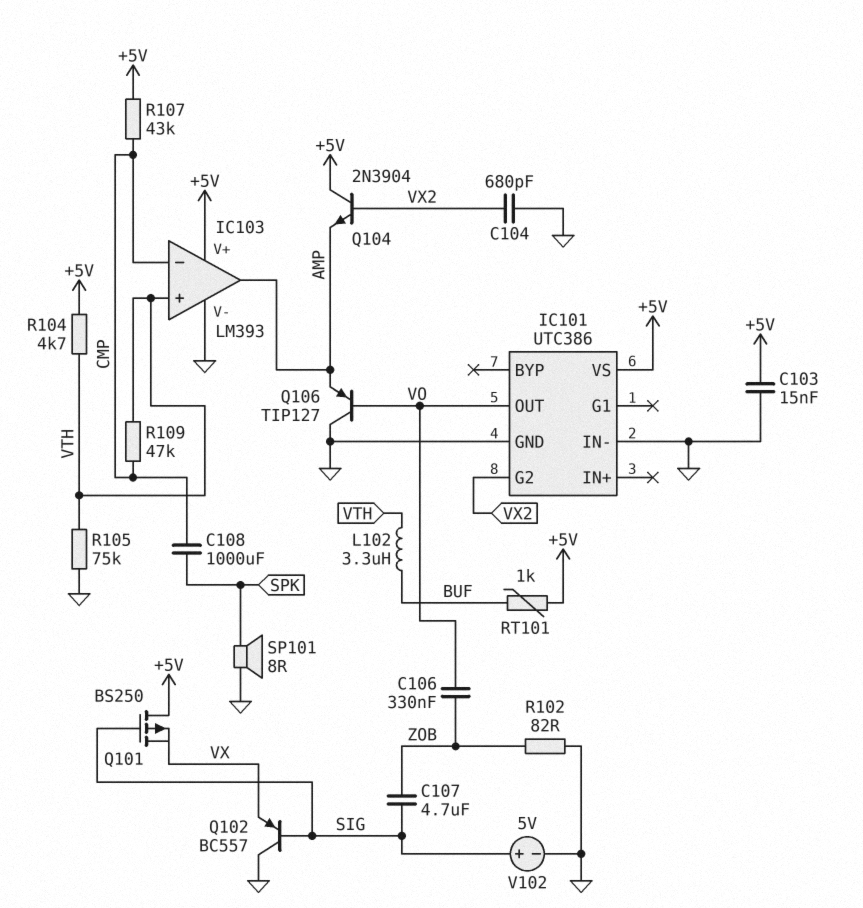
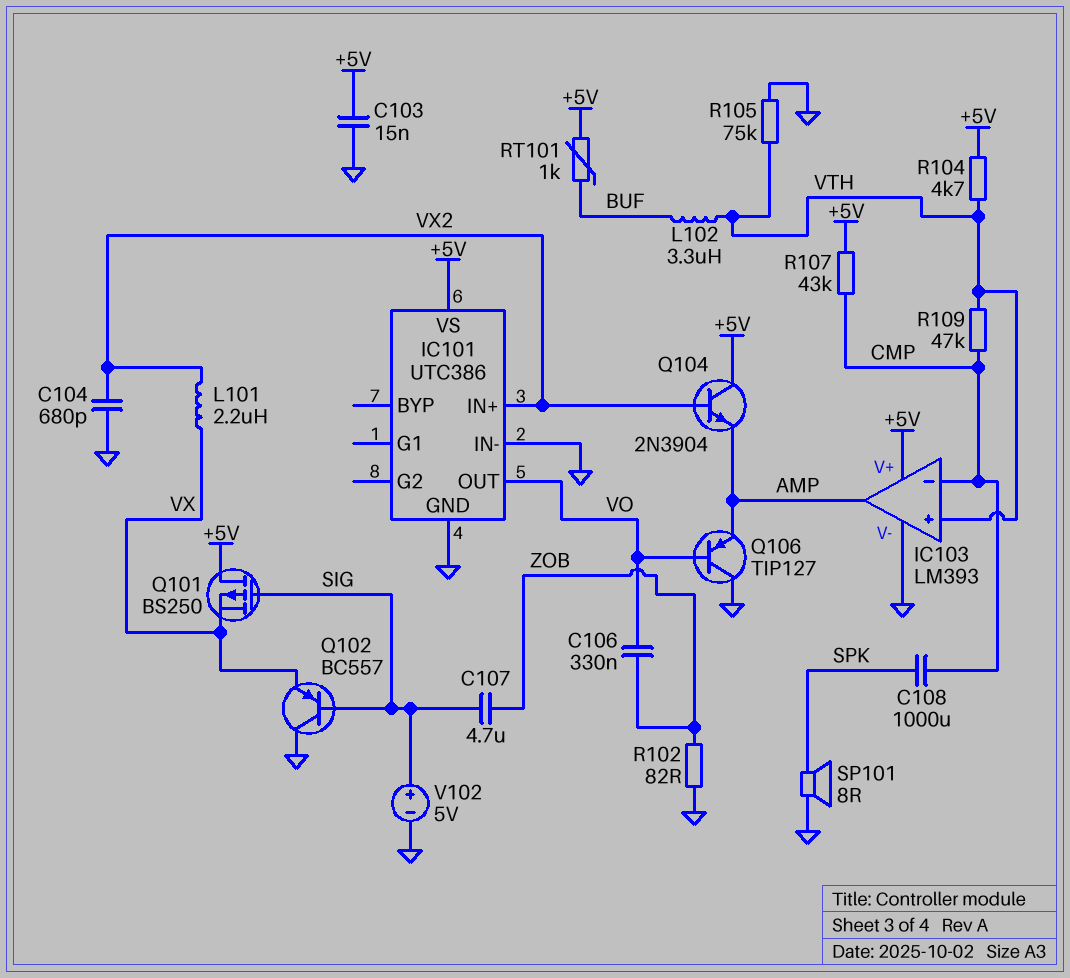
IC101 pin G2: VX2 -> none
IC101 pin IN+: none -> VX2
L101: none -> 2.2uH (VX, VX2)

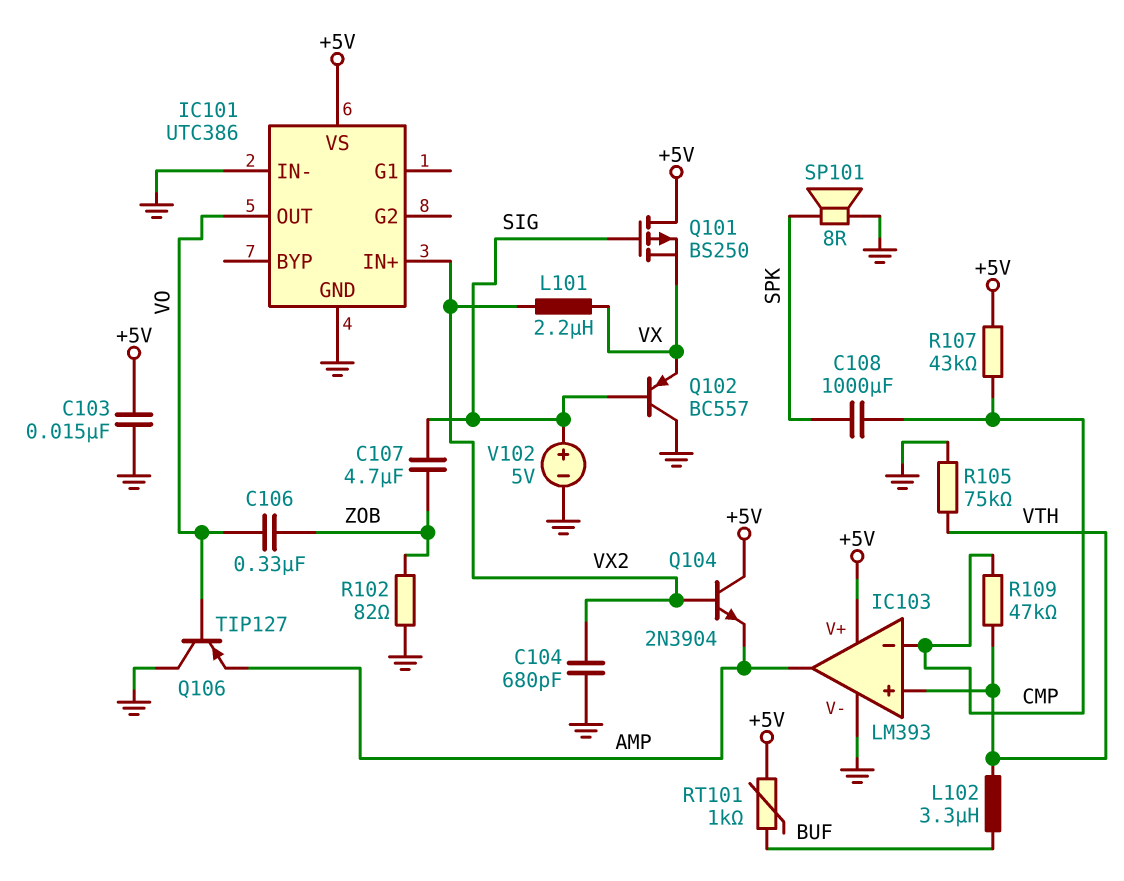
R104: 4.7k (+5V, VTH) -> none

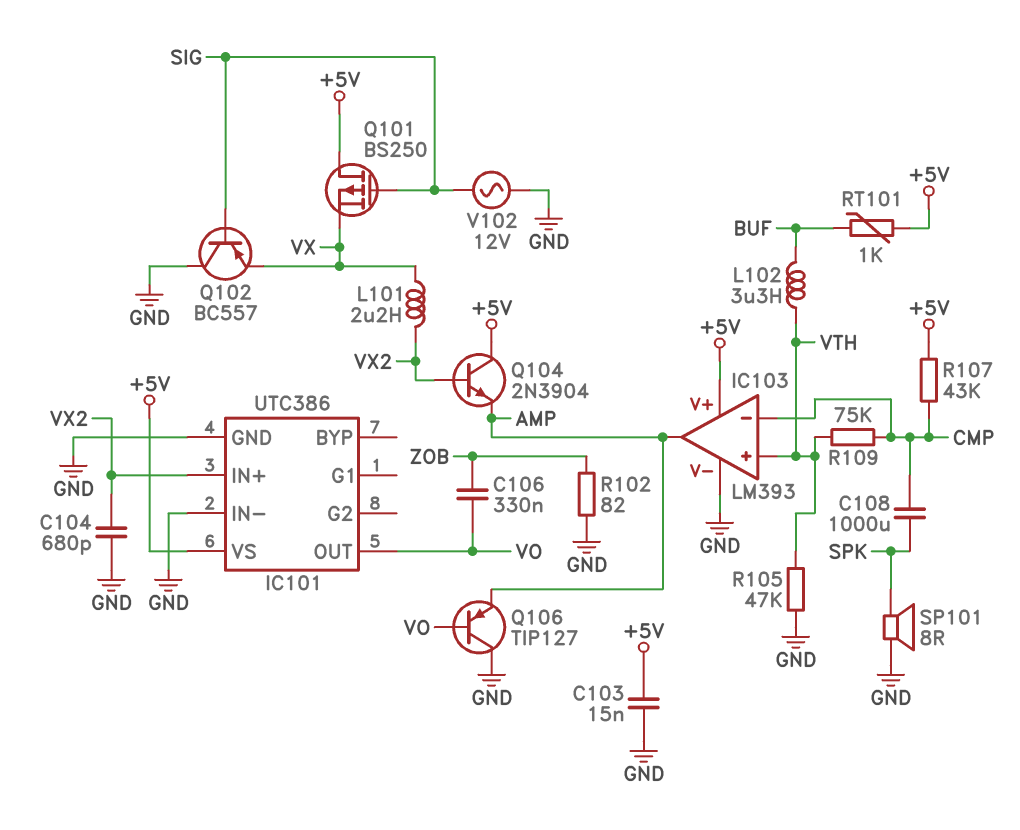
C107: 4.7uF (SIG, ZOB) -> none
R105: 75k (GND, VTH) -> 47k (GND, VTH)
R109: 47k (CMP, VTH) -> 75k (CMP, VTH)
V102: 5V (plus SIG, minus GND) -> AC 12V (GND, SIG)

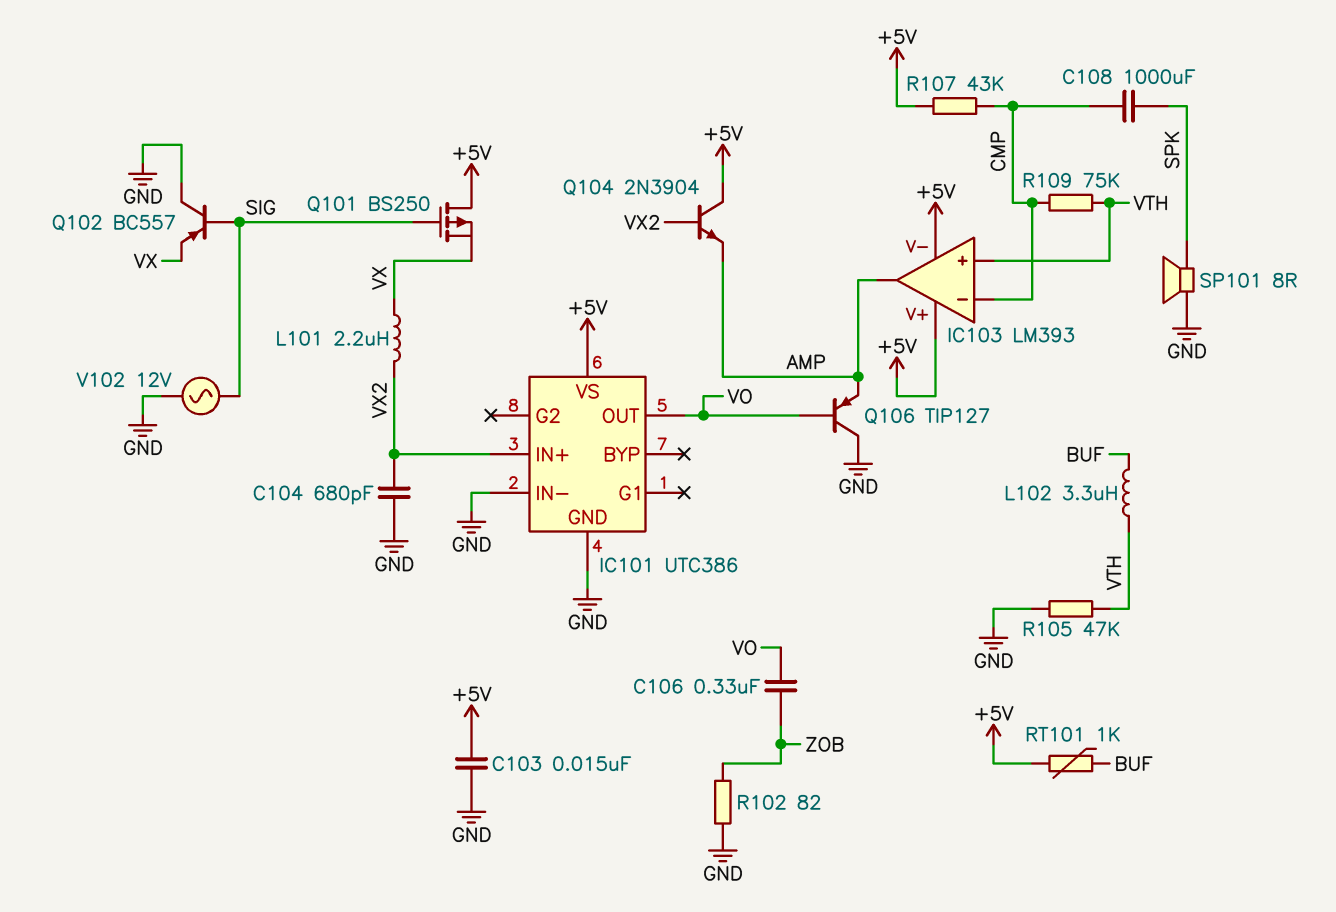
IC103 pin V-: GND -> +5V

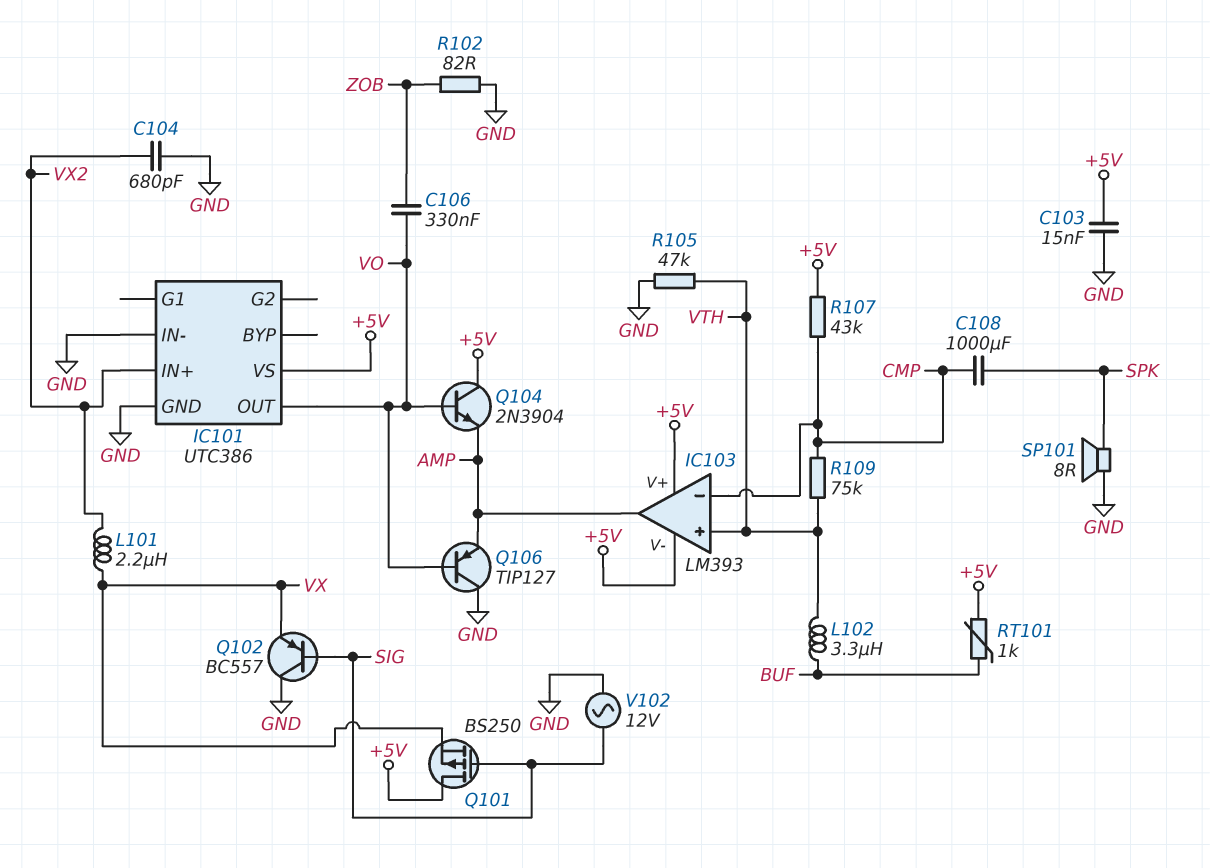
Q104: NPN 2N3904 (B VX2, C +5V, E AMP) -> NPN 2N3904 (B VO, C +5V, E AMP)

